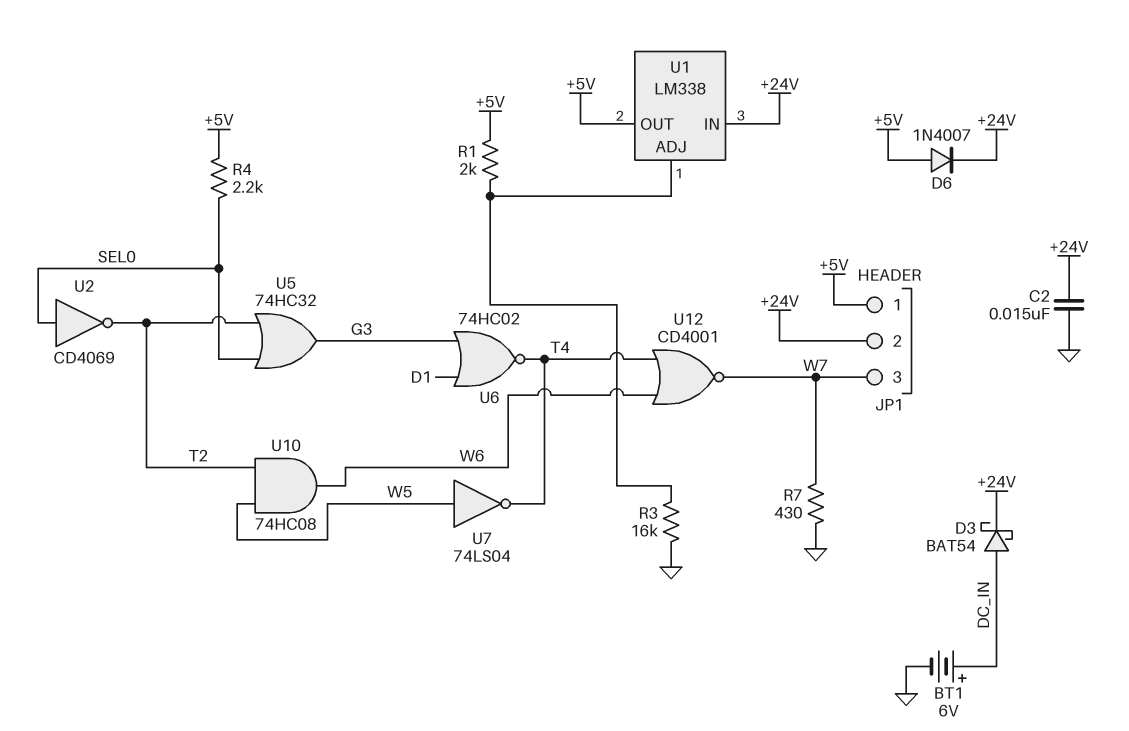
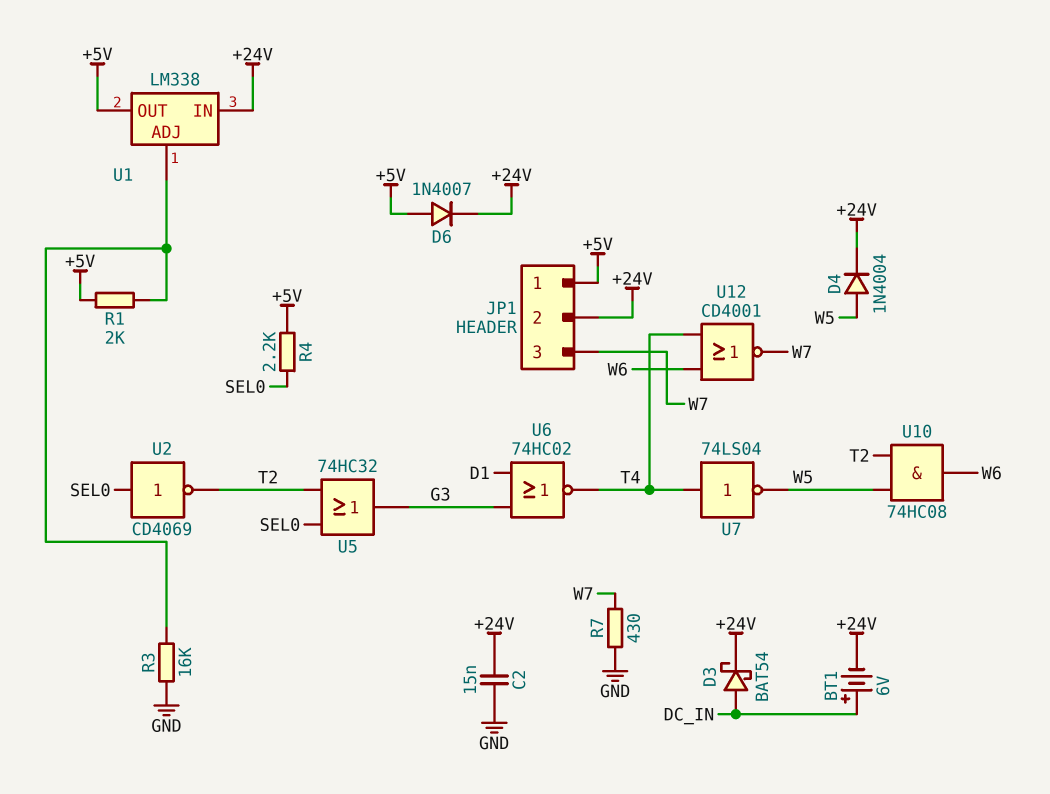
BT1: 6V (plus DC_IN, minus GND) -> 6V (plus DC_IN, minus +24V)
D4: none -> diode 1N4004 (A W5, K +24V)
U7: NOT 74LS04 (in W5, out T4) -> NOT 74LS04 (in T4, out W5)

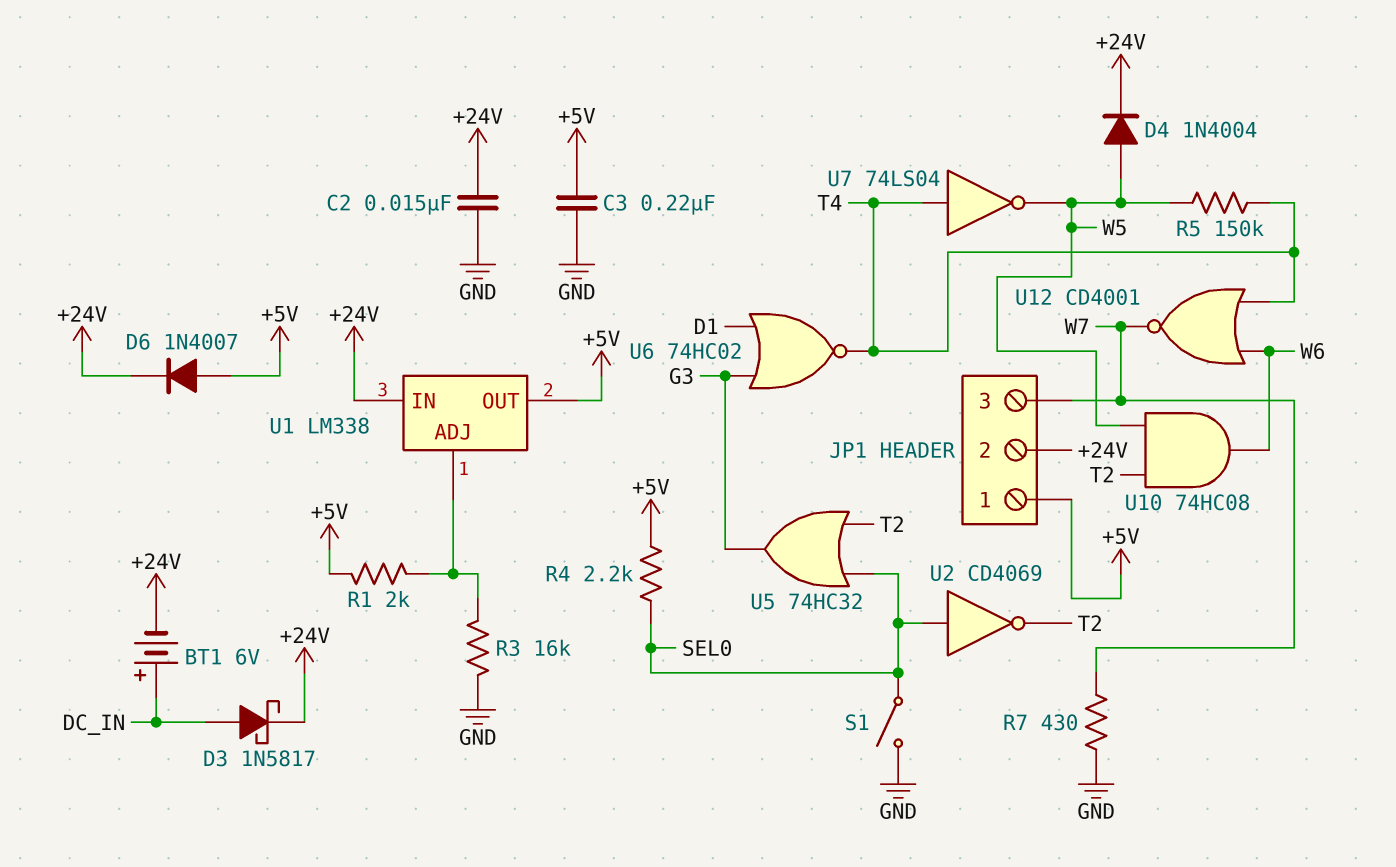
C3: none -> 220nF (+5V, GND)
D3: schottky BAT54 (A DC_IN, K +24V) -> schottky 1N5817 (A DC_IN, K +24V)
R5: none -> 150k (T4, W5)
S1: none -> switch (GND, SEL0)

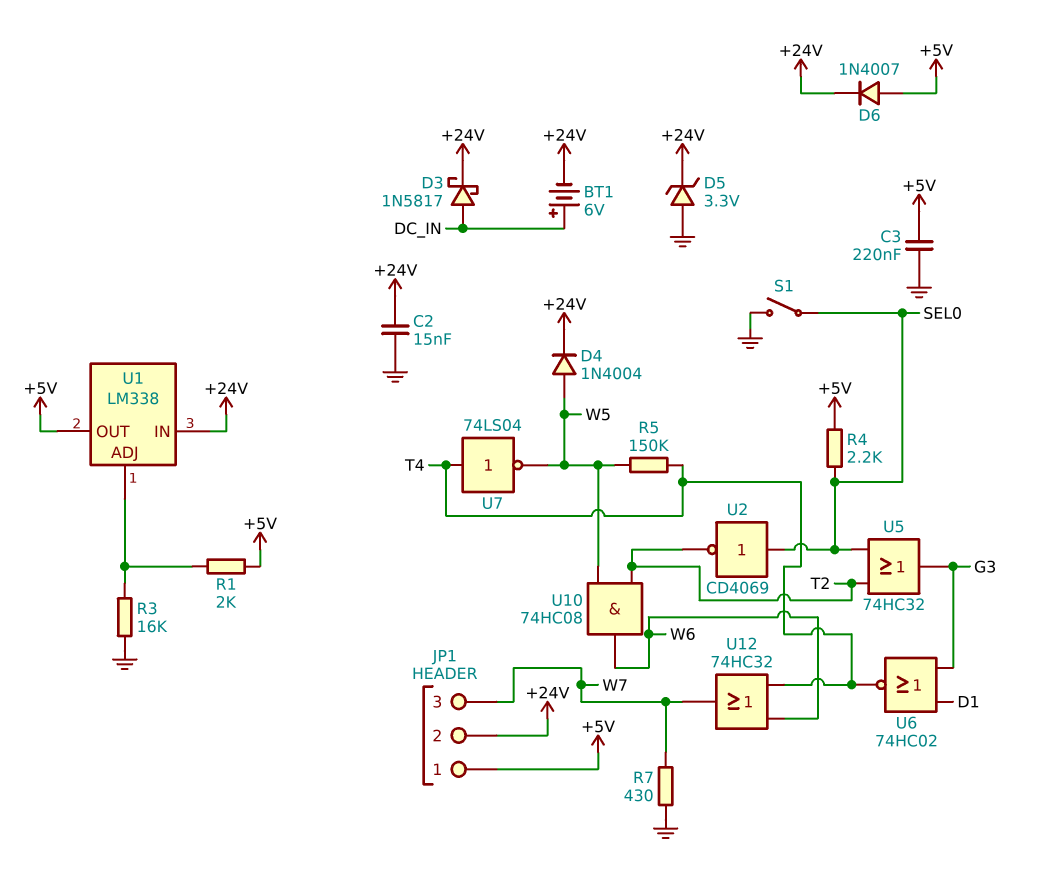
D5: none -> zener 3.3V (A GND, K +24V)
U12: NOR CD4001 (in T4, in W6, out W7) -> OR 74HC32 (in T4, in W6, out W7)

